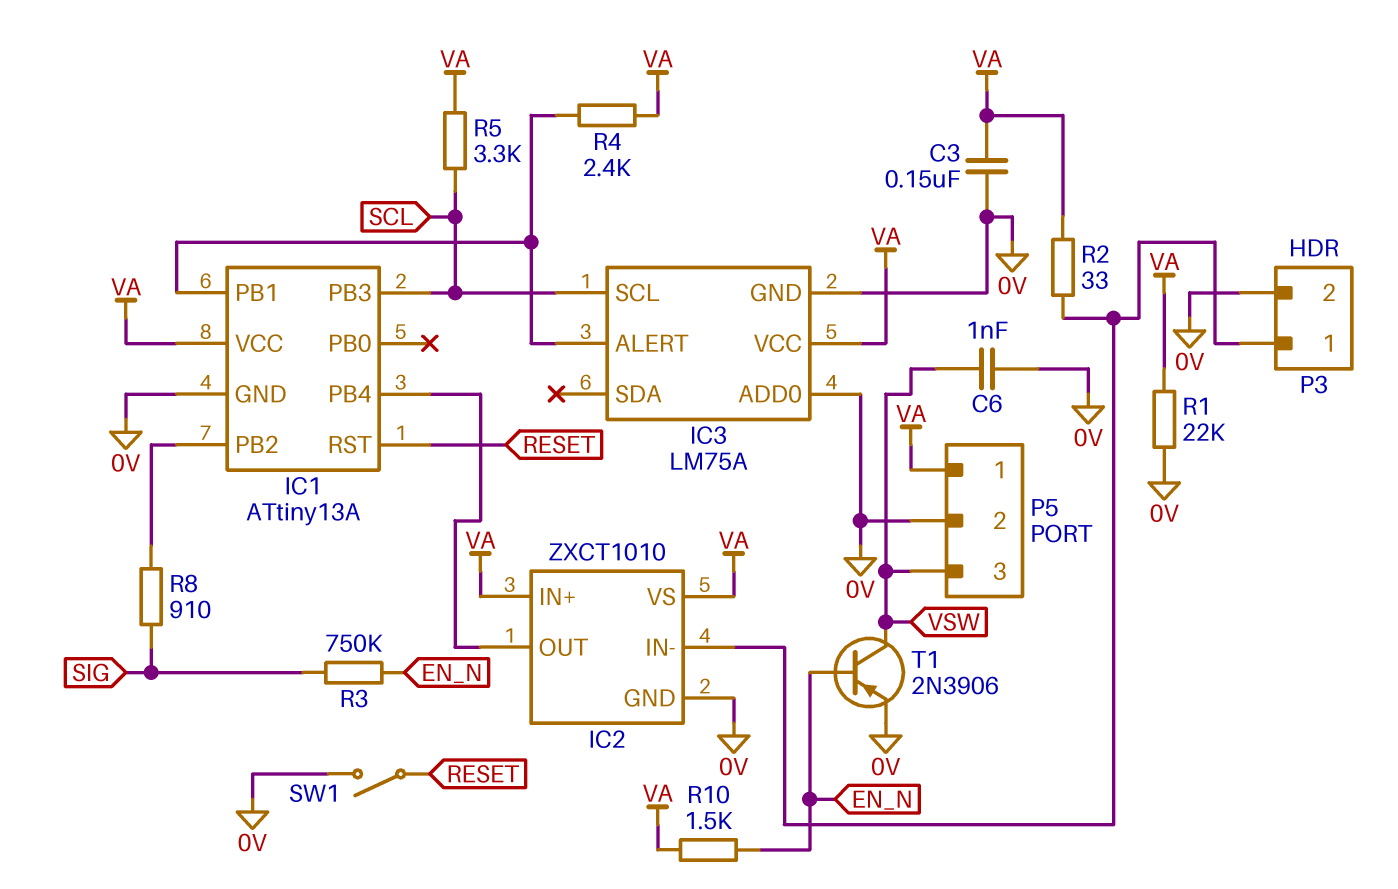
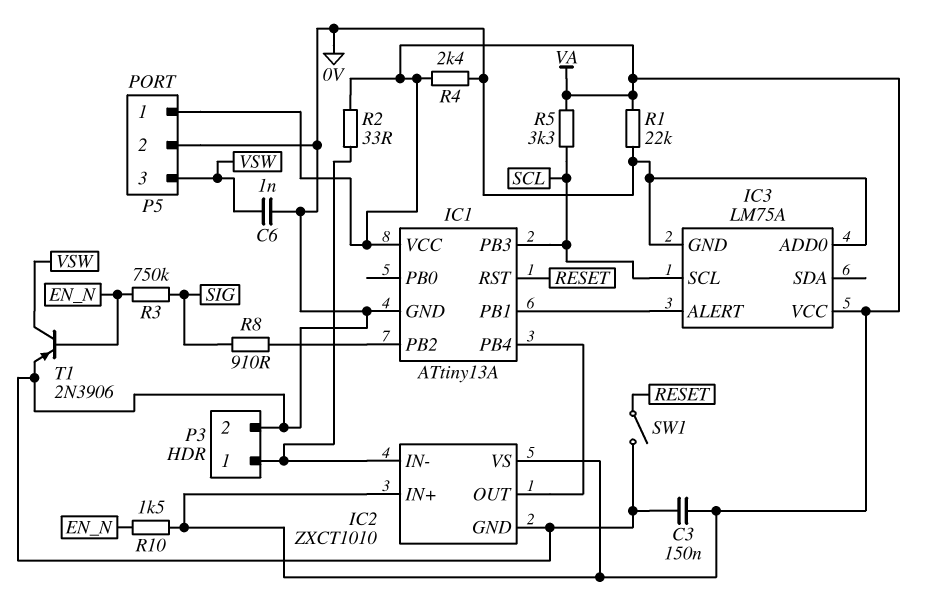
R4: 2.4k (IC1/PB1, VA) -> 2.4k (0V, VA)

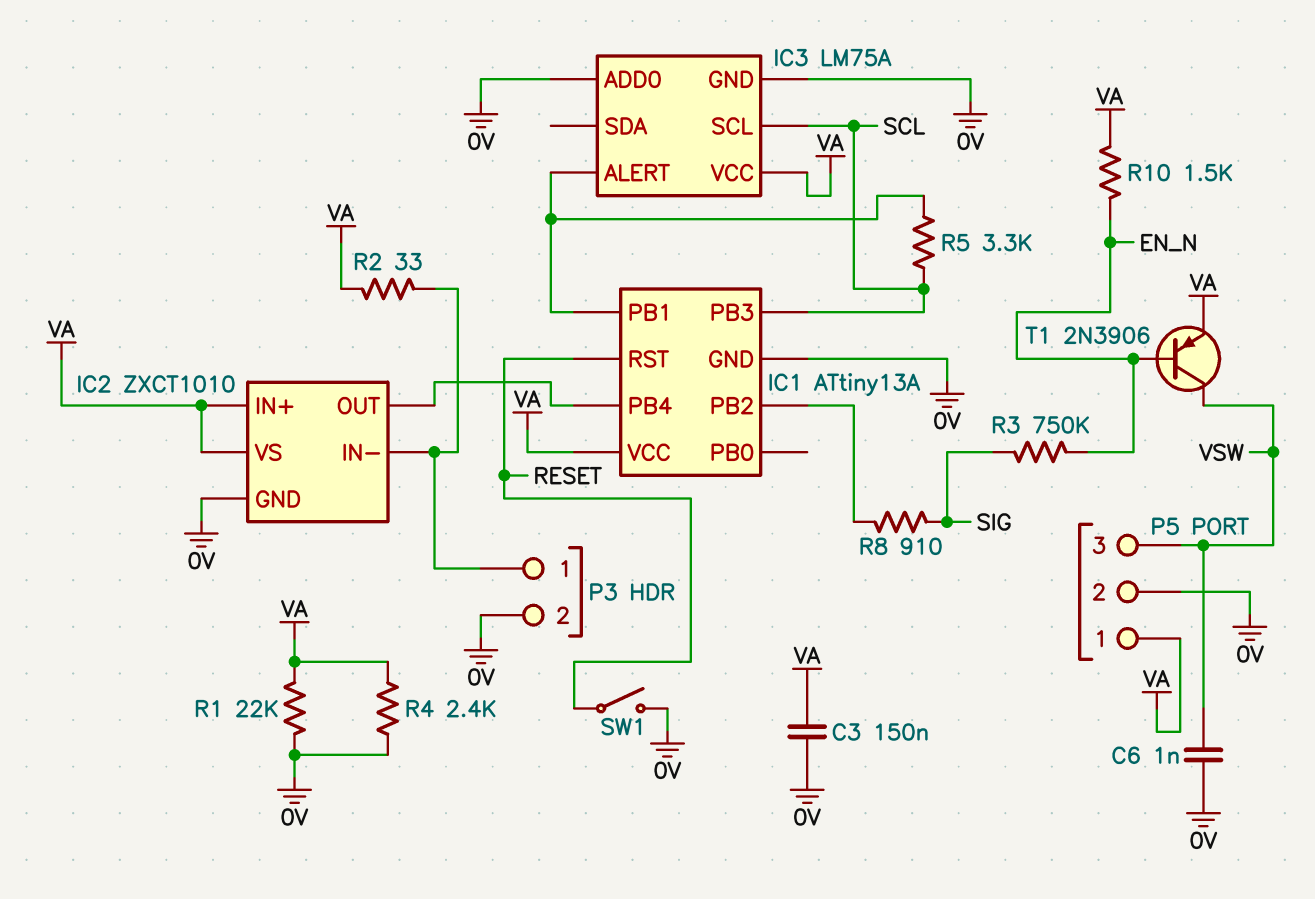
R5: 3.3k (SCL, VA) -> 3.3k (IC1/PB1, SCL)
T1: PNP 2N3906 (B EN_N, C VSW, E 0V) -> PNP 2N3906 (B EN_N, C VSW, E VA)

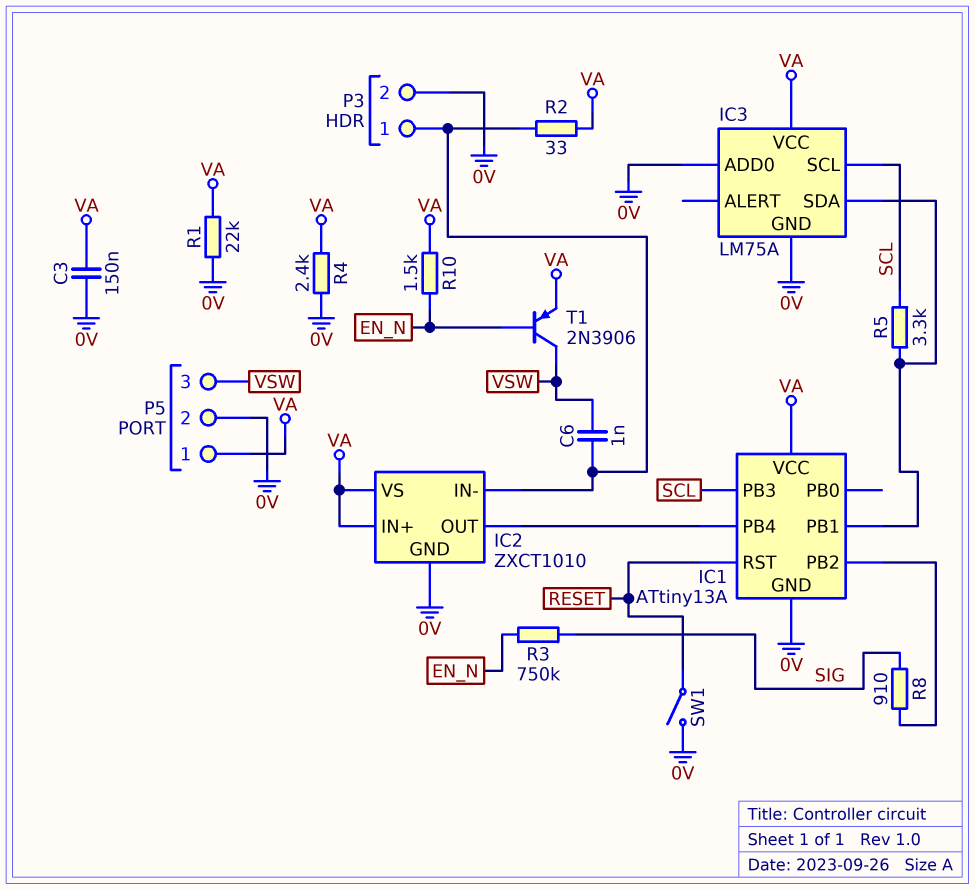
C6: 1nF (0V, VSW) -> 1nF (IC2/IN-, VSW)
IC3 pin ALERT: IC1/PB1 -> none
IC3 pin SDA: none -> IC1/PB1

